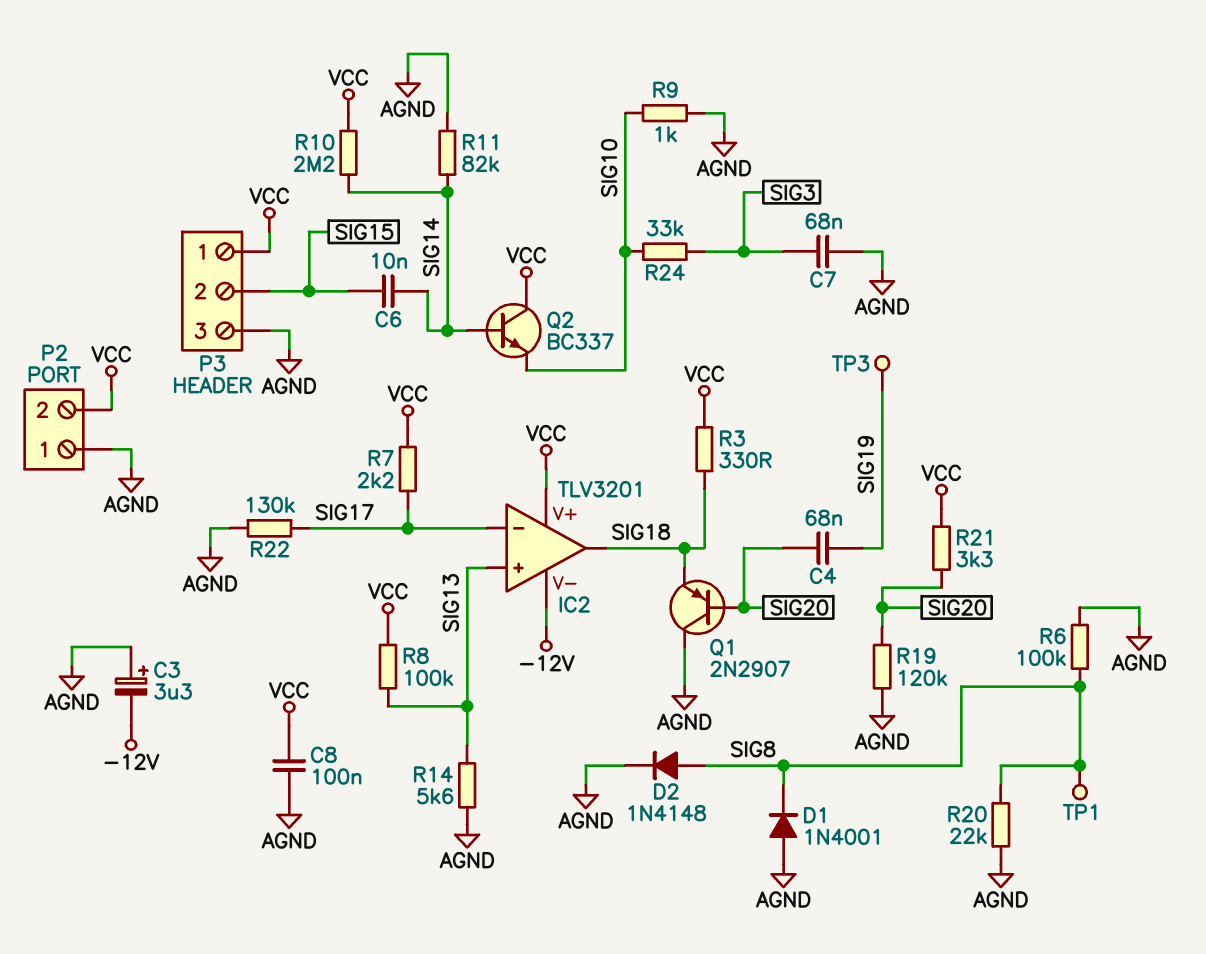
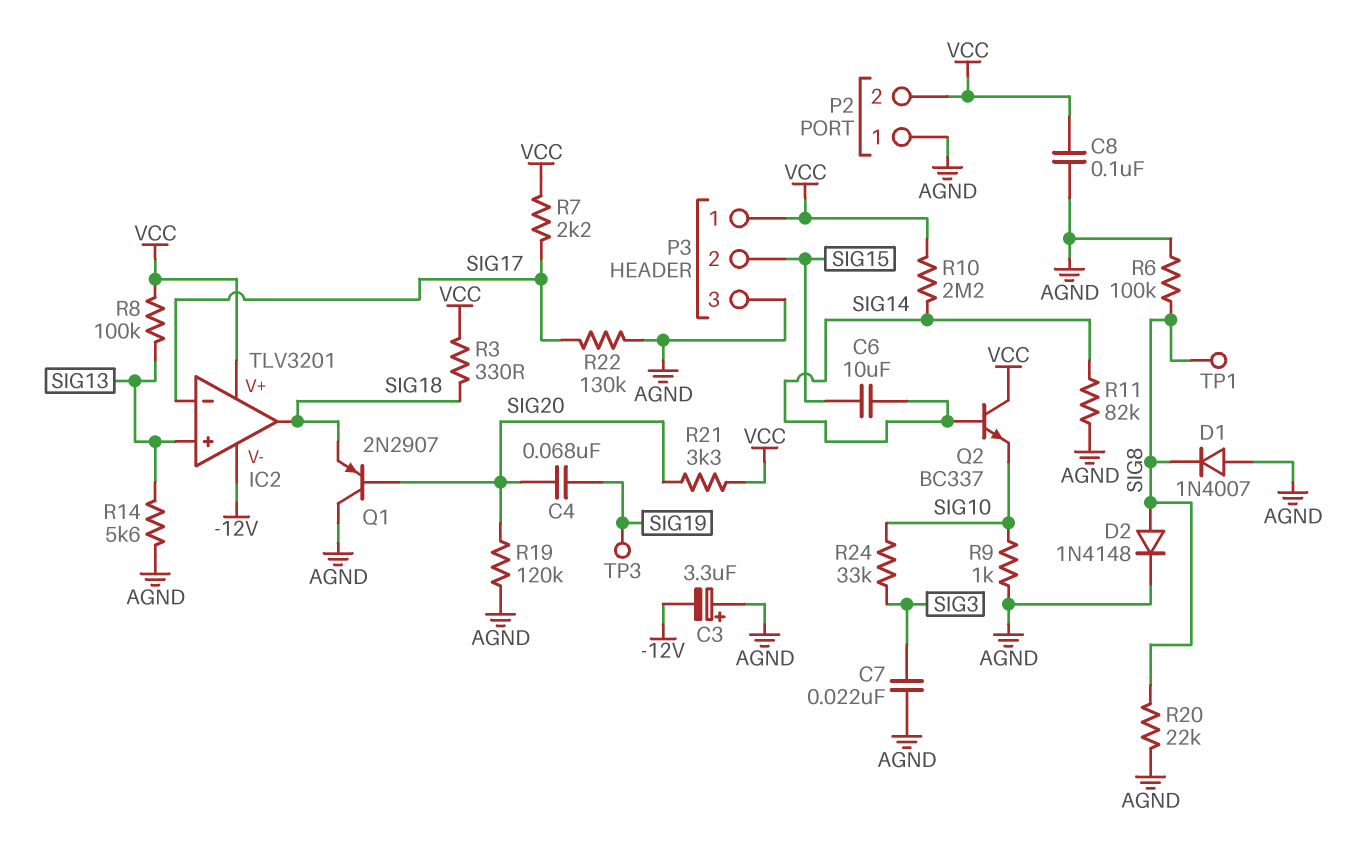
C6: 10nF (SIG14, SIG15) -> 10uF (SIG14, SIG15)
C7: 68nF (AGND, SIG3) -> 22nF (AGND, SIG3)
D1: diode 1N4001 (A AGND, K SIG8) -> diode 1N4007 (A AGND, K SIG8)

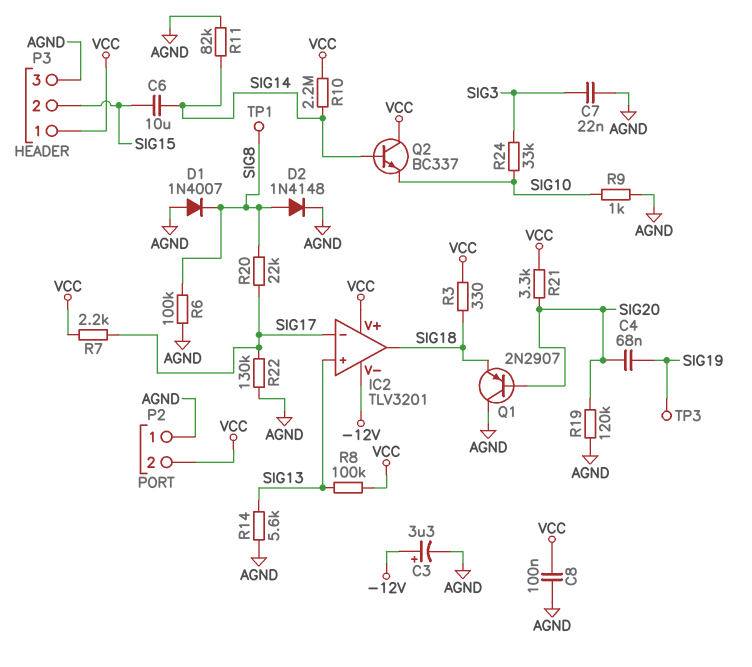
C3: 3.3uF (plus AGND, minus -12V) -> 3.3uF (plus -12V, minus AGND)
R20: 22k (AGND, SIG8) -> 22k (SIG8, SIG17)

